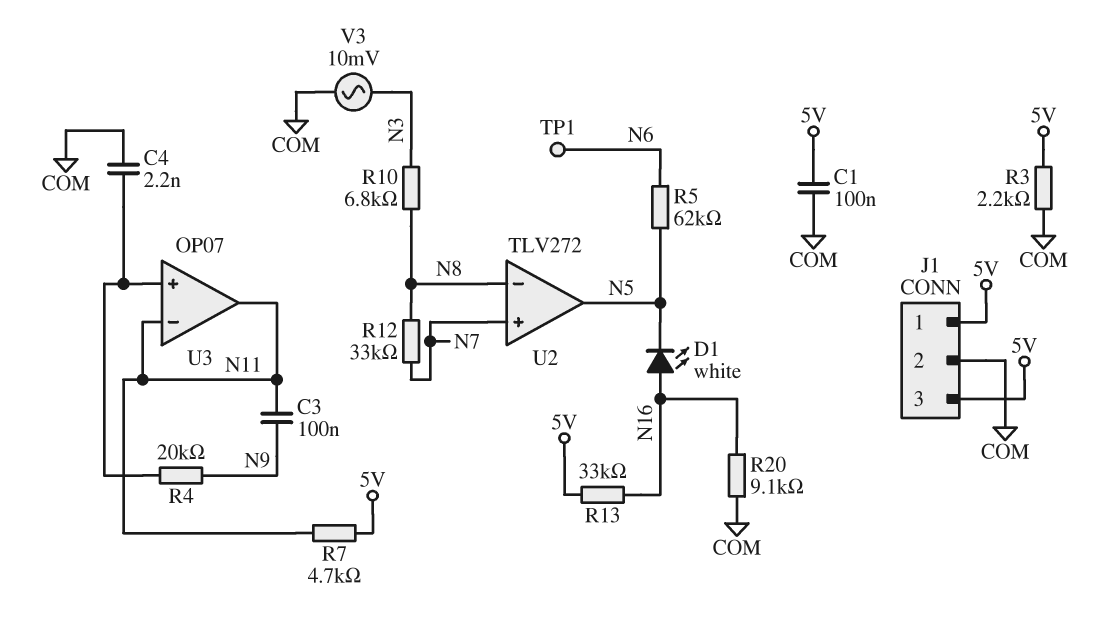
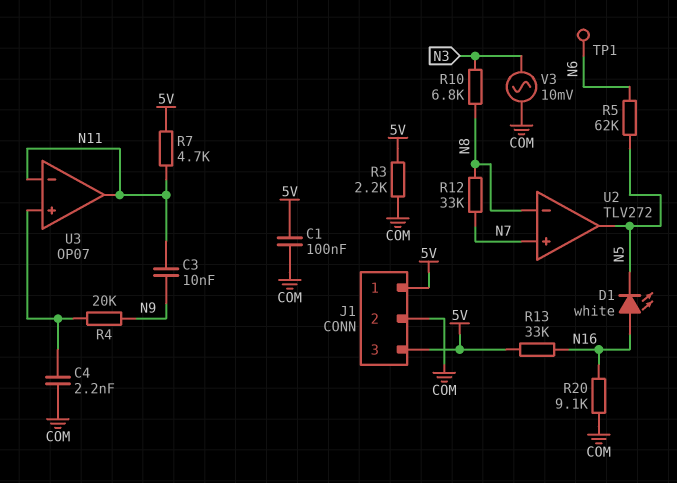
C3: 100nF (N9, N11) -> 10nF (N9, N11)

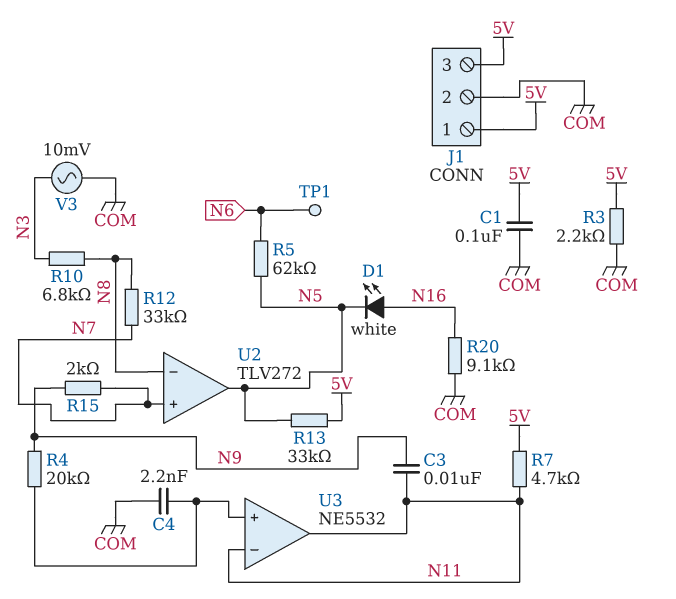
R13: 33k (5V, N16) -> 33k (5V, N5)
R15: none -> 2k (N7, N9)
U3: OP07 -> NE5532

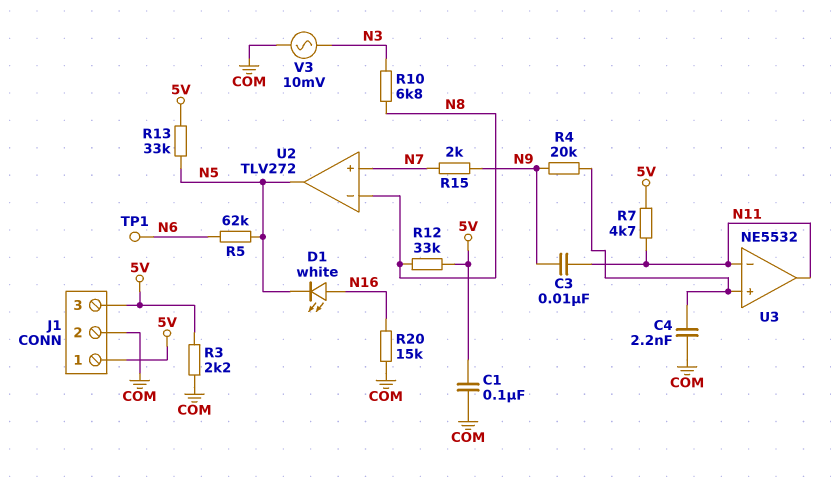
R12: 33k (N7, N8) -> 33k (5V, N8)
R20: 9.1k (COM, N16) -> 15k (COM, N16)

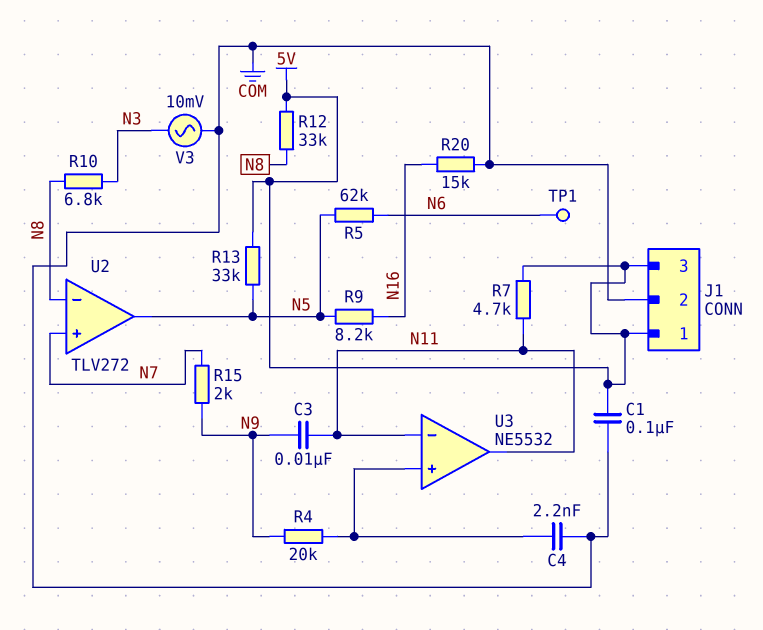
D1: LED white (A N16, K N5) -> none
R3: 2.2k (5V, COM) -> none
R9: none -> 8.2k (N5, N16)

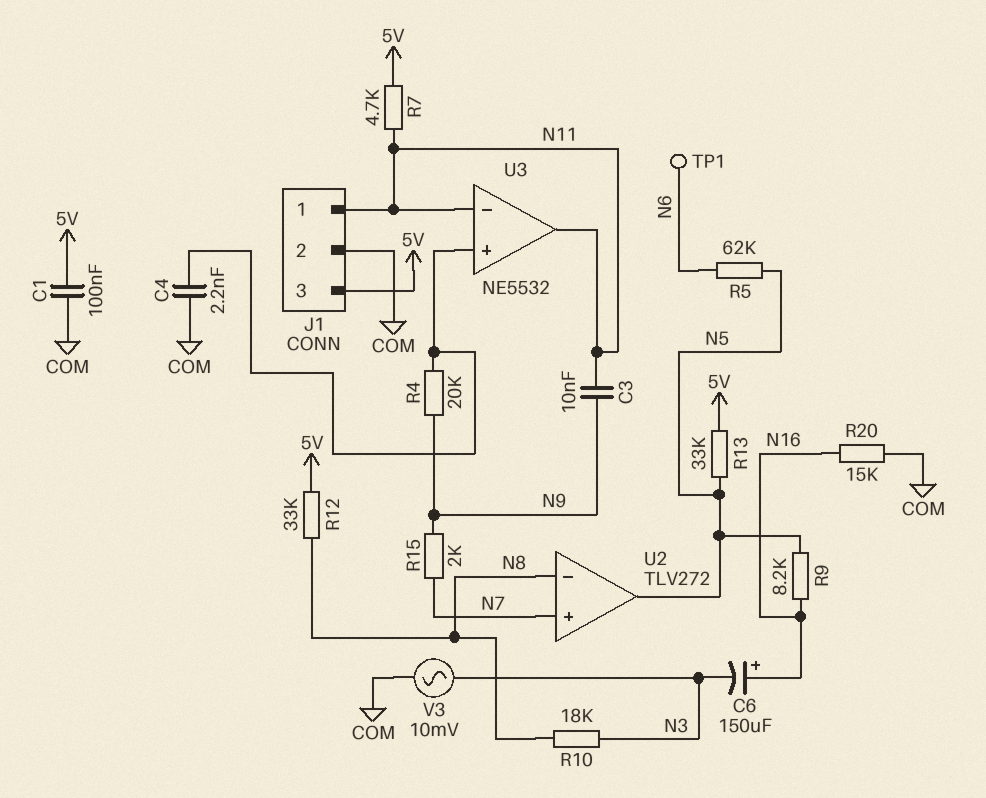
C6: none -> 150uF (plus N16, minus N3)
J1 pin 1: 5V -> N11
R10: 6.8k (N3, N8) -> 18k (N3, N8)

